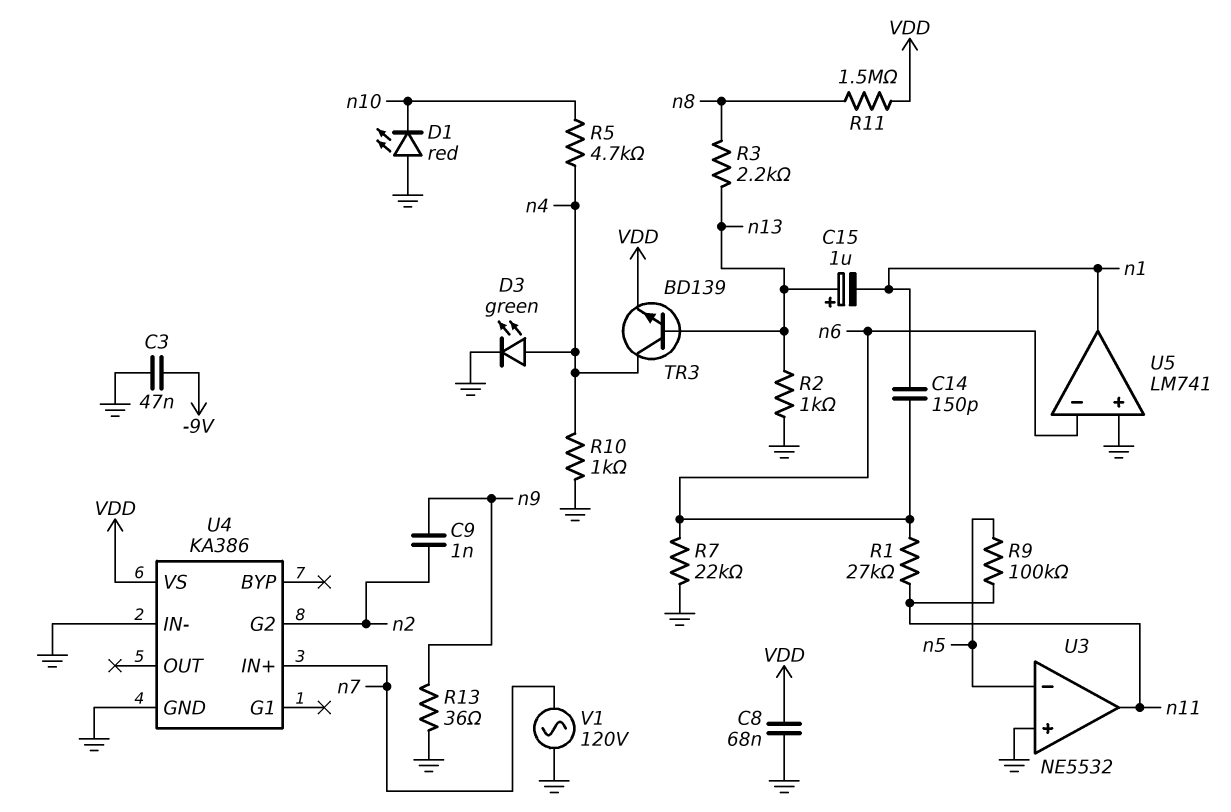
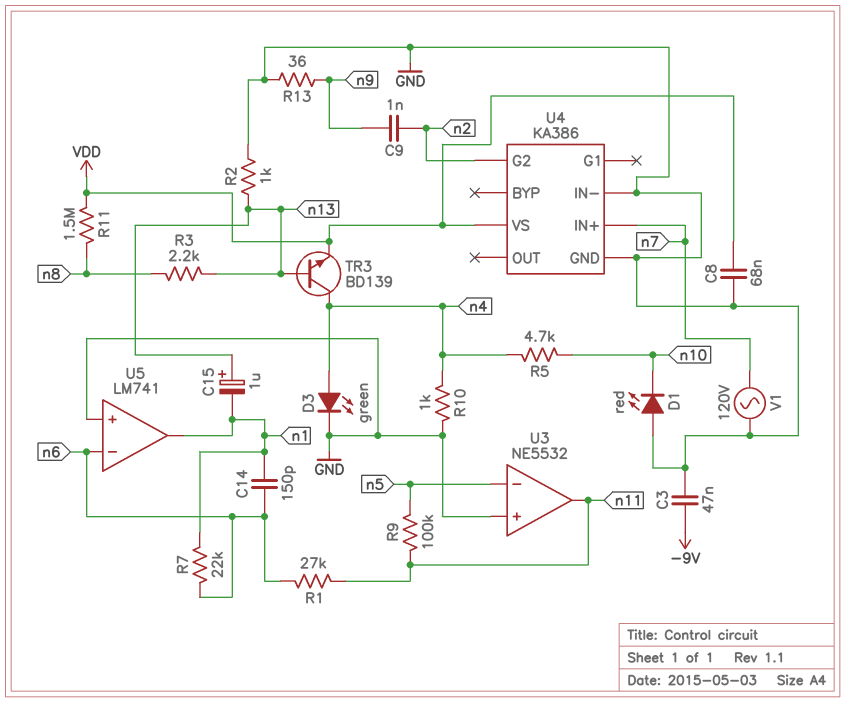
R7: 22k (GND, n6) -> 22k (n1, n6)

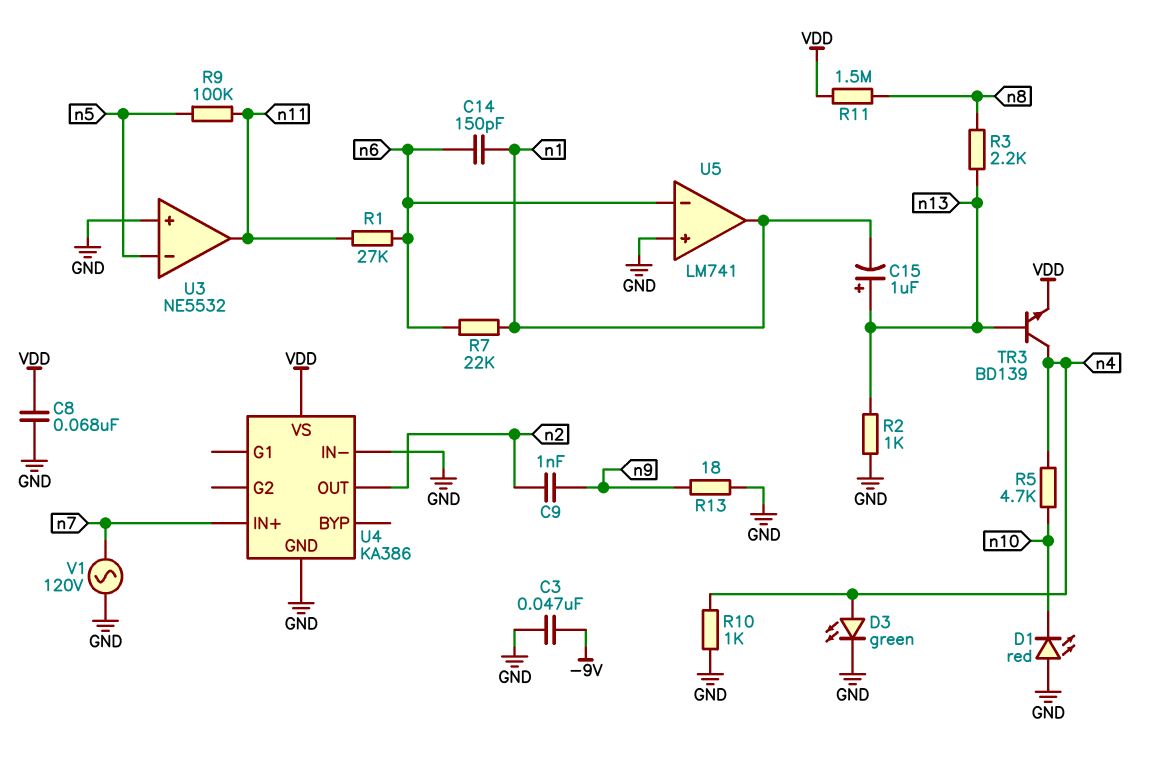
R13: 36 (GND, n9) -> 18 (GND, n9)
U4 pin G2: n2 -> none
U4 pin OUT: none -> n2

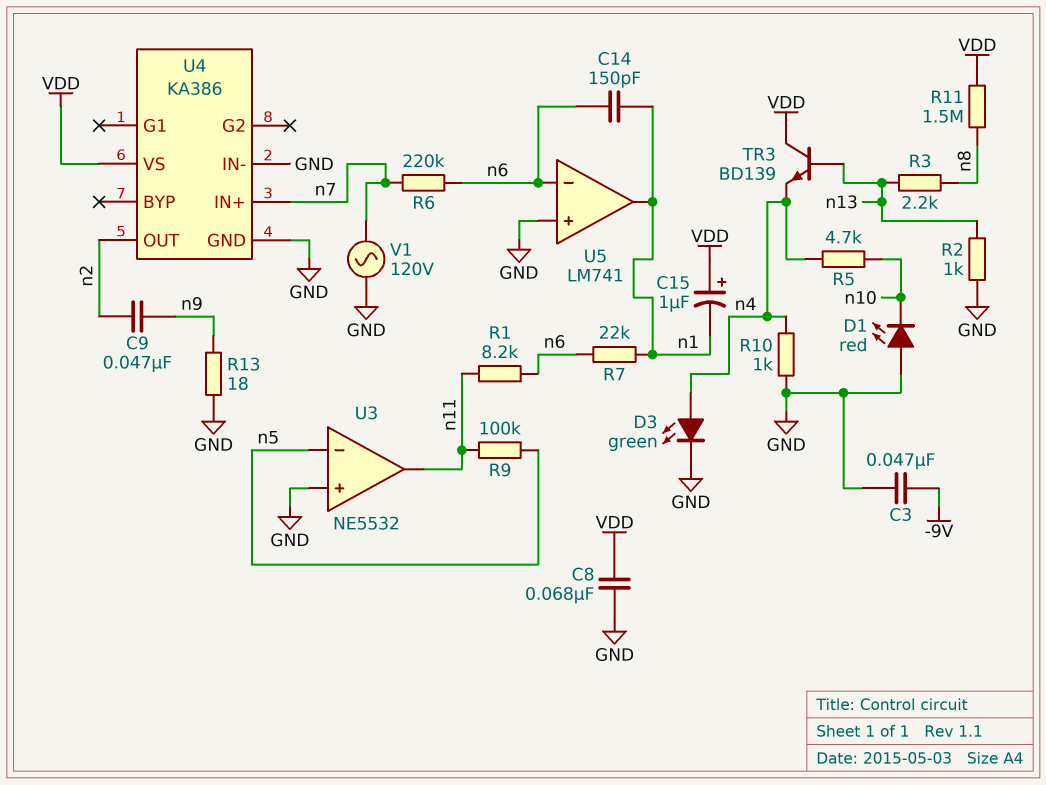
C9: 1nF (n2, n9) -> 47nF (n2, n9)
C15: 1uF (plus n13, minus n1) -> 1uF (plus VDD, minus n1)
R1: 27k (n6, n11) -> 8.2k (n6, n11)
R6: none -> 220k (n6, n7)
TR3: NPN BD139 (B n13, C n4, E VDD) -> NPN BD139 (B n13, C VDD, E n4)

